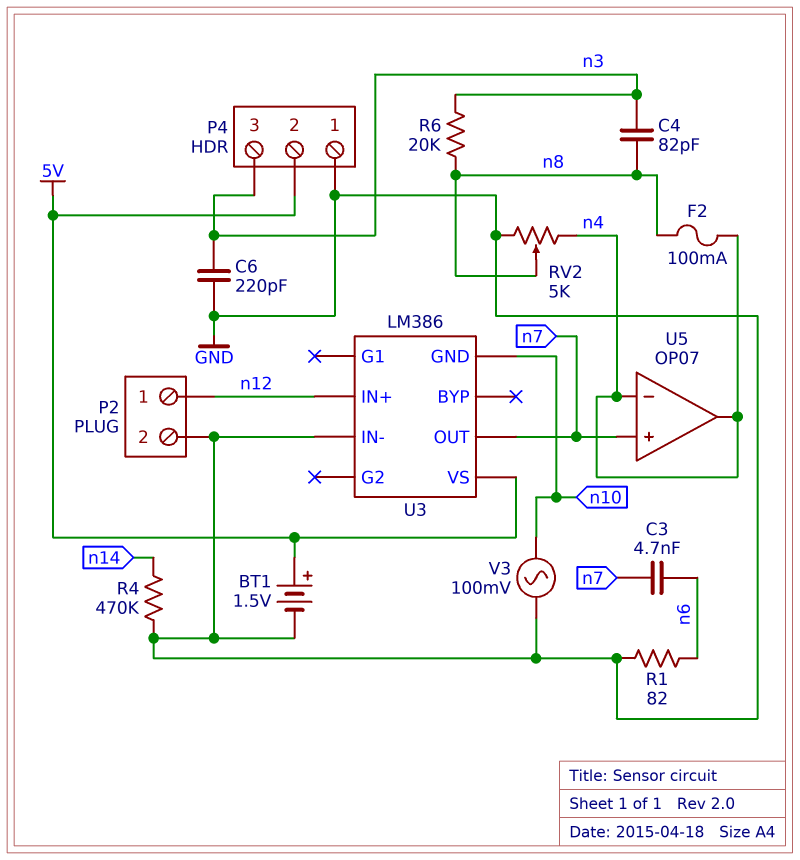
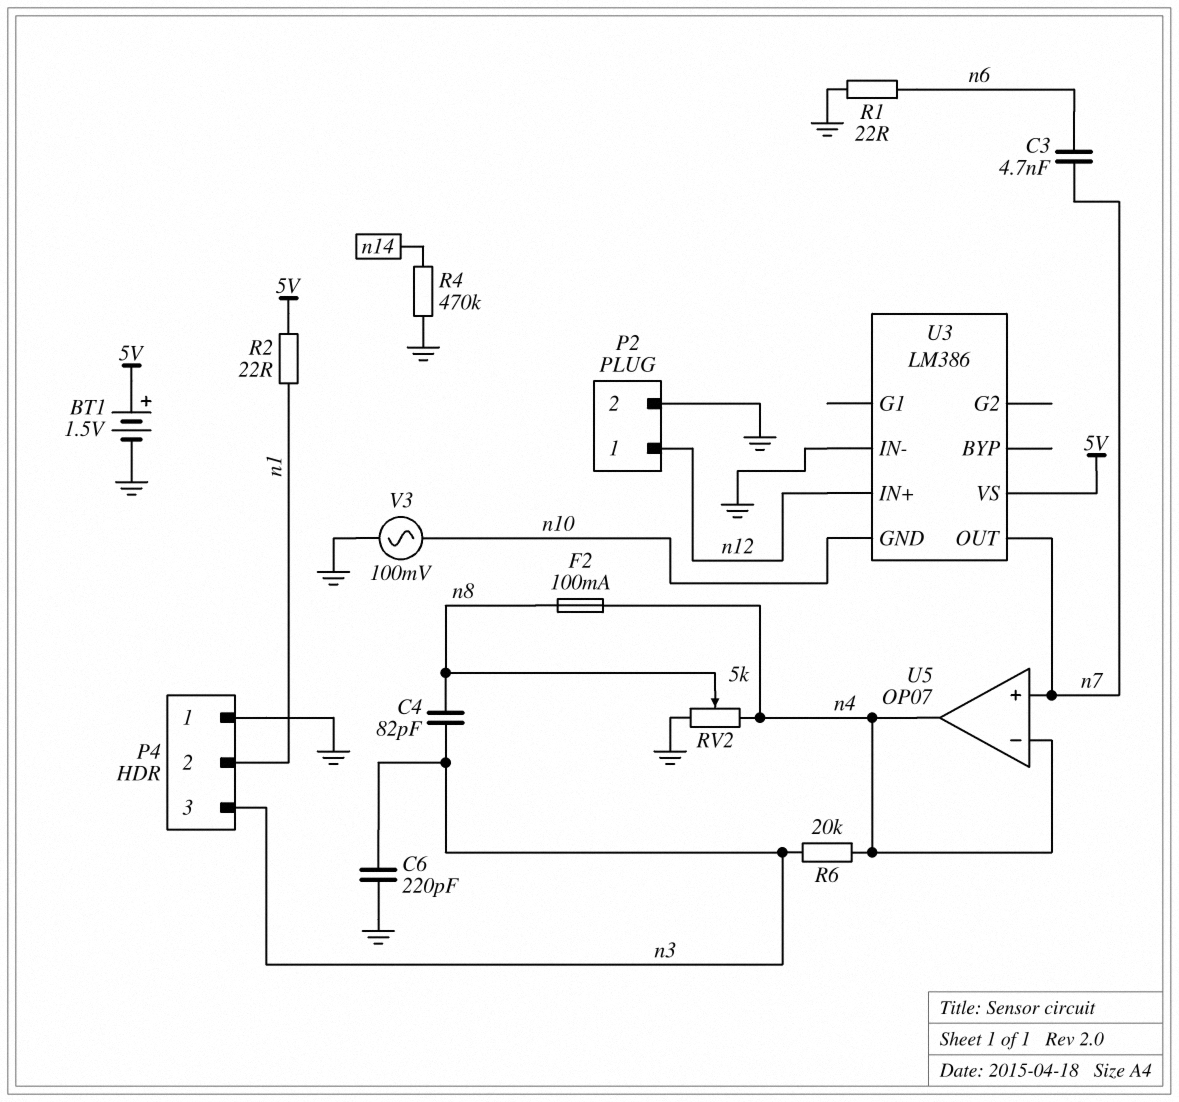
P4 pin 2: 5V -> n1
R1: 82 (GND, n6) -> 22 (GND, n6)
R2: none -> 22 (5V, n1)
R6: 20k (n3, n8) -> 20k (n3, n4)

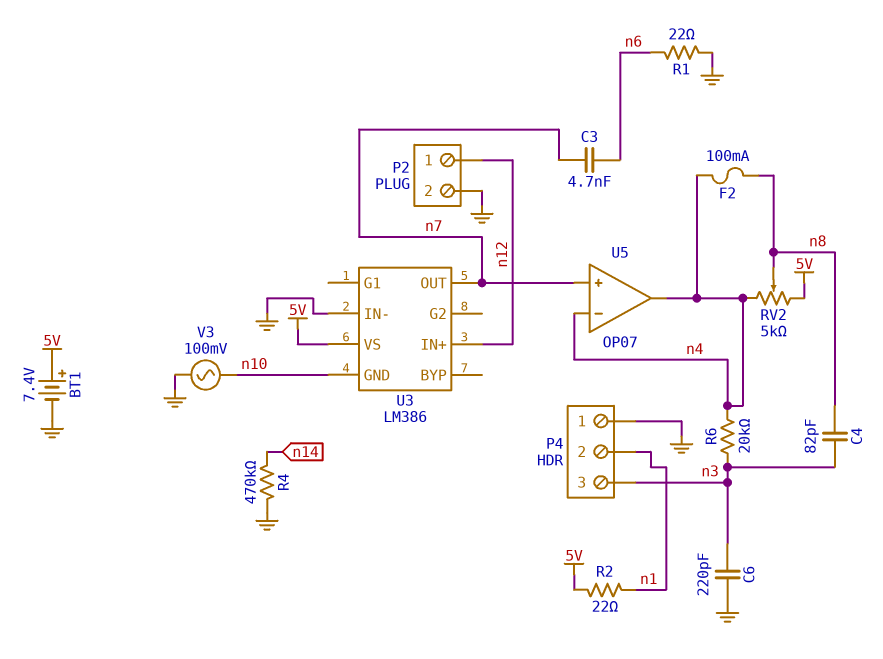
BT1: 1.5V (plus 5V, minus GND) -> 7.4V (plus 5V, minus GND)
RV2: 5k (GND, n4, wiper n8) -> 5k (5V, n4, wiper n8)

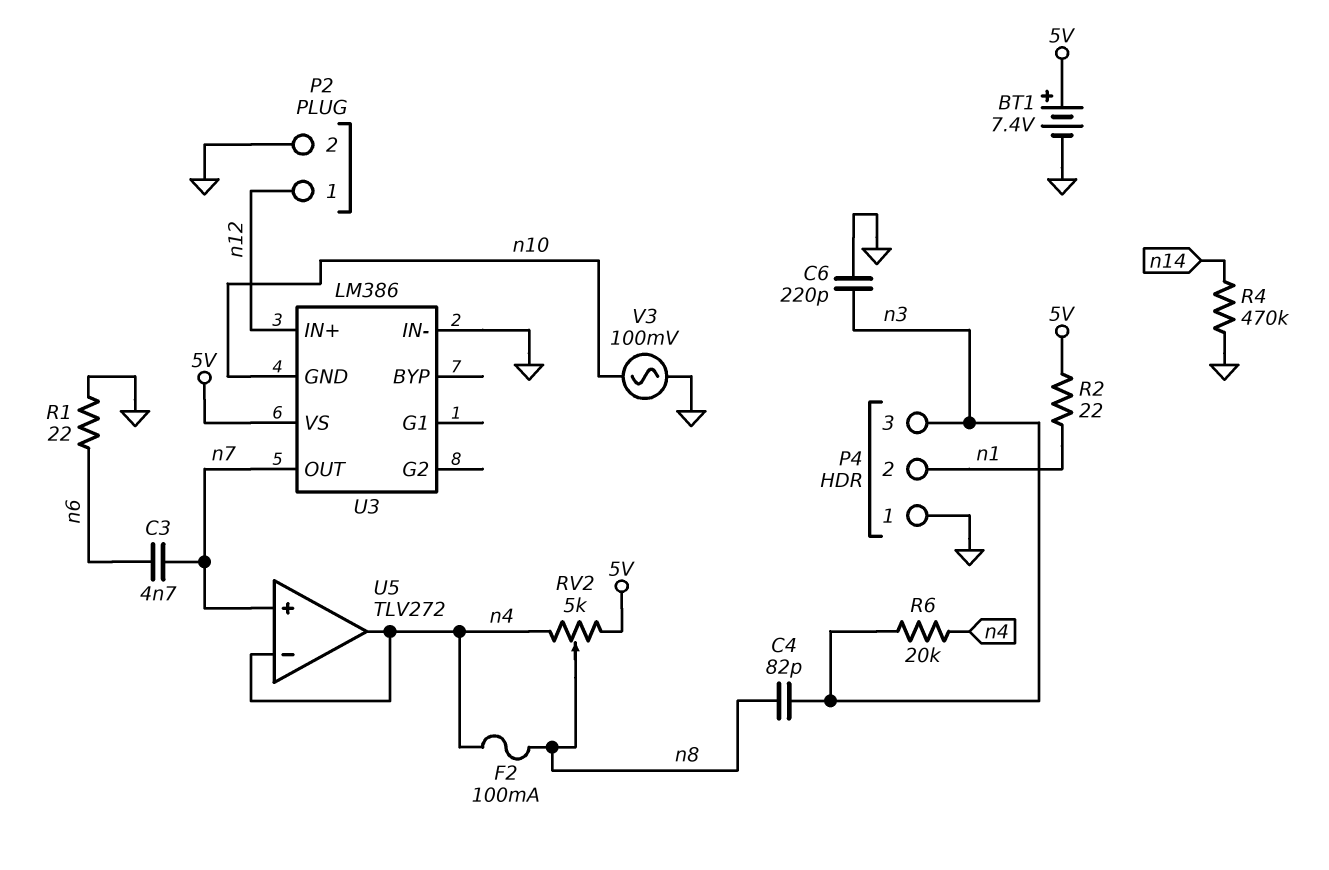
U5: OP07 -> TLV272

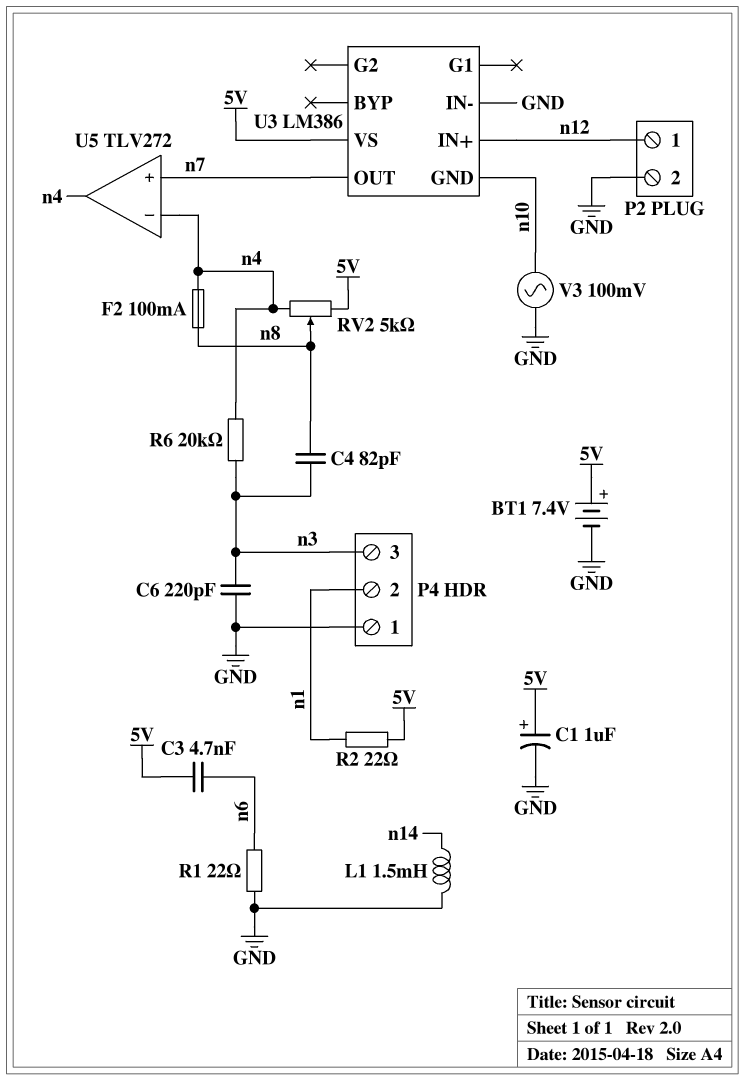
C1: none -> 1uF (plus 5V, minus GND)
C3: 4.7nF (n6, n7) -> 4.7nF (5V, n6)
L1: none -> 1.5mH (GND, n14)
R4: 470k (GND, n14) -> none

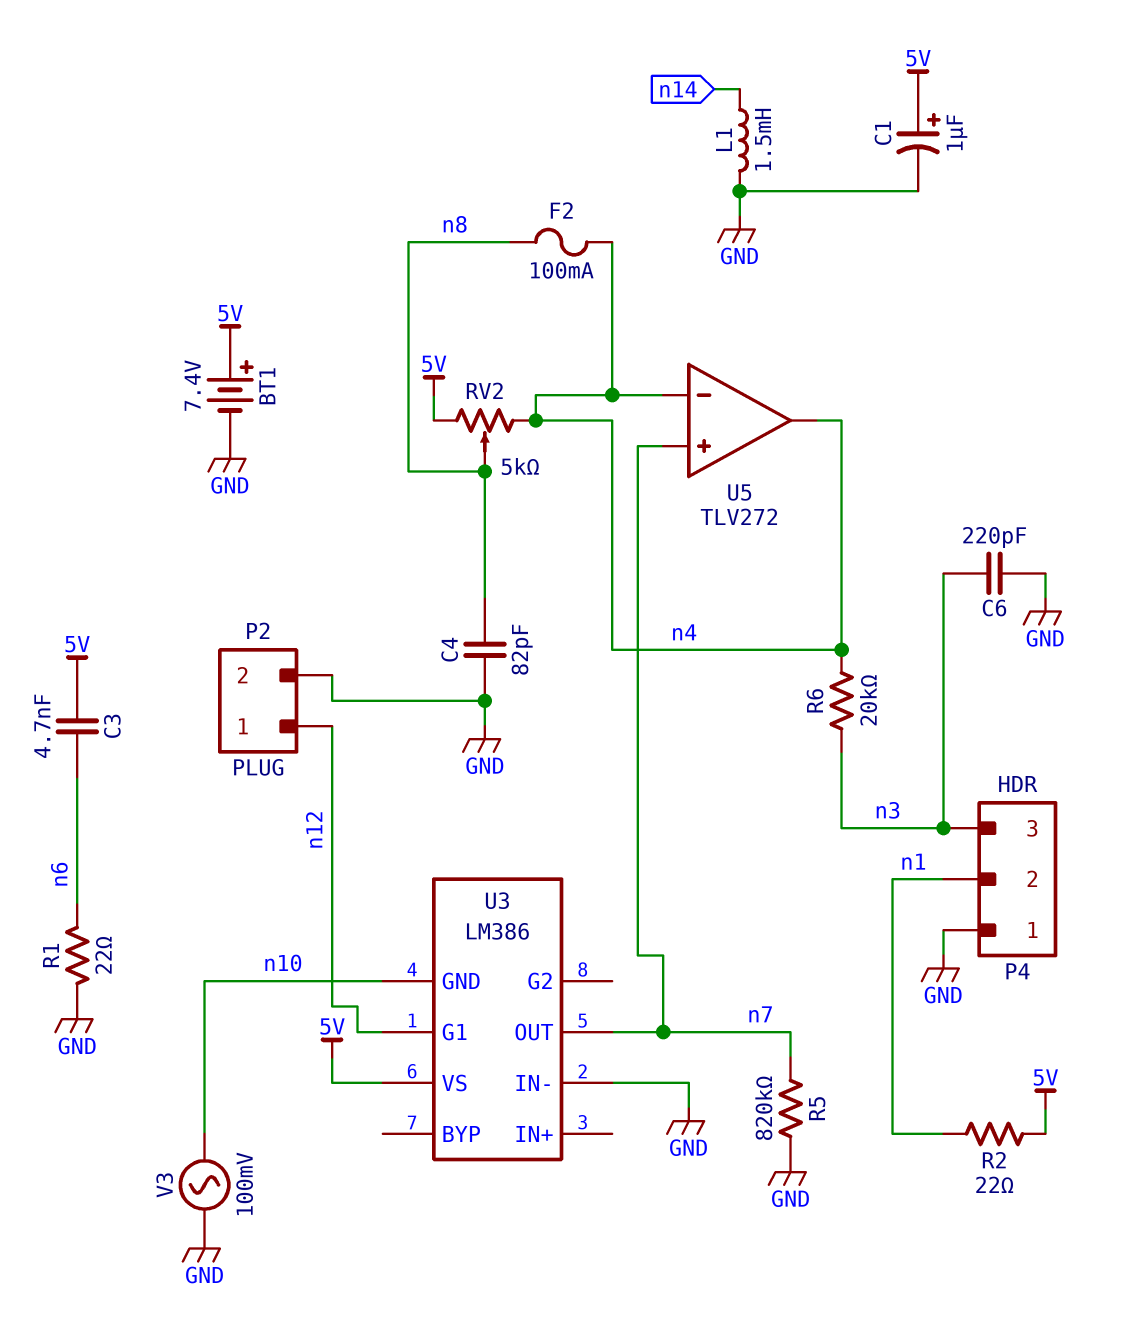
C4: 82pF (n3, n8) -> 82pF (GND, n8)
R5: none -> 820k (GND, n7)
U3 pin G1: none -> n12
U3 pin IN+: n12 -> none

